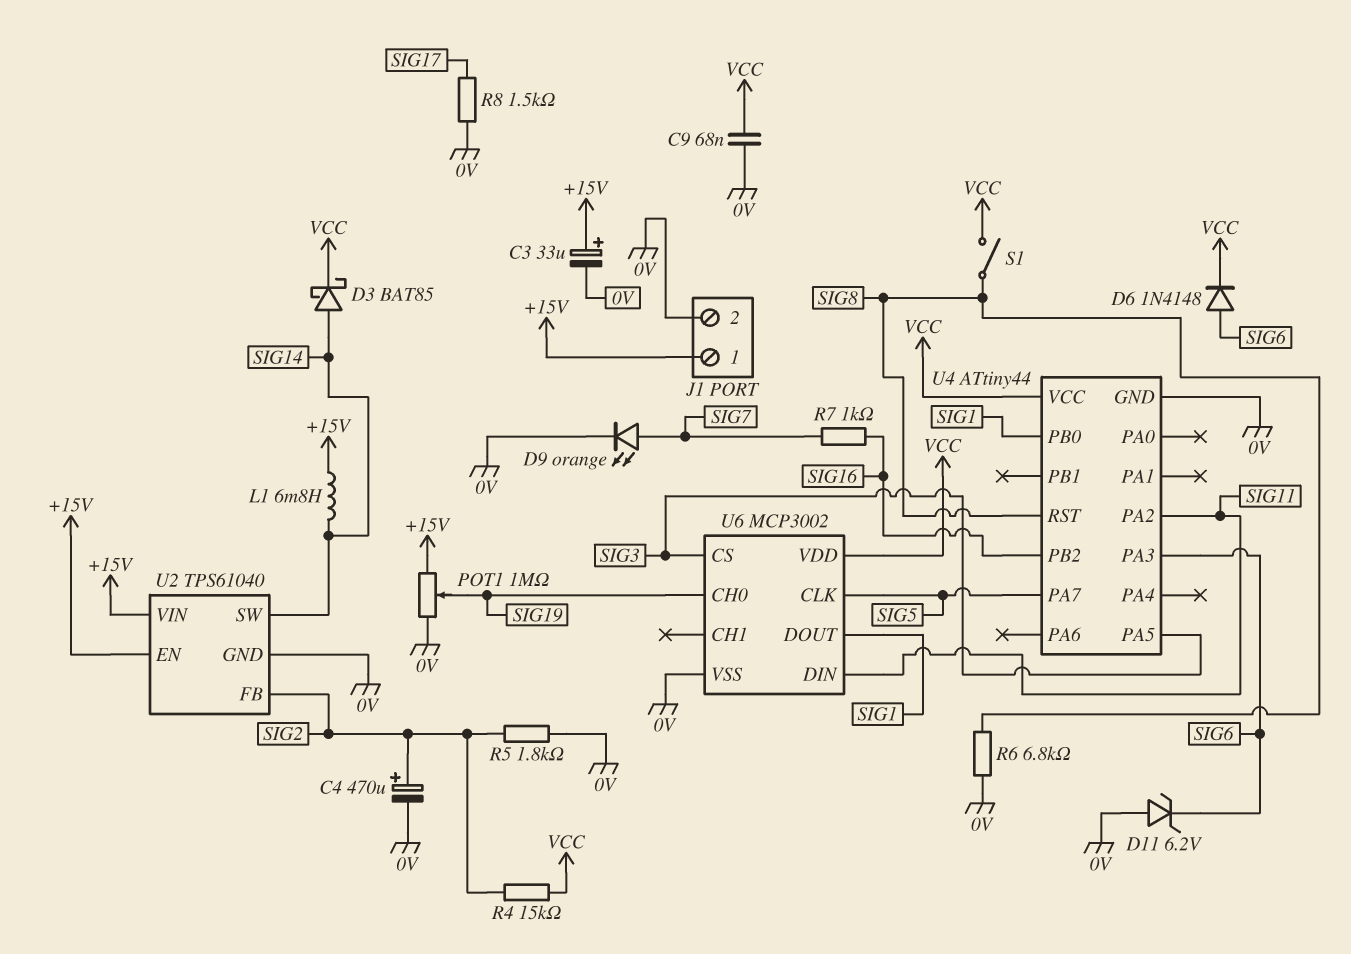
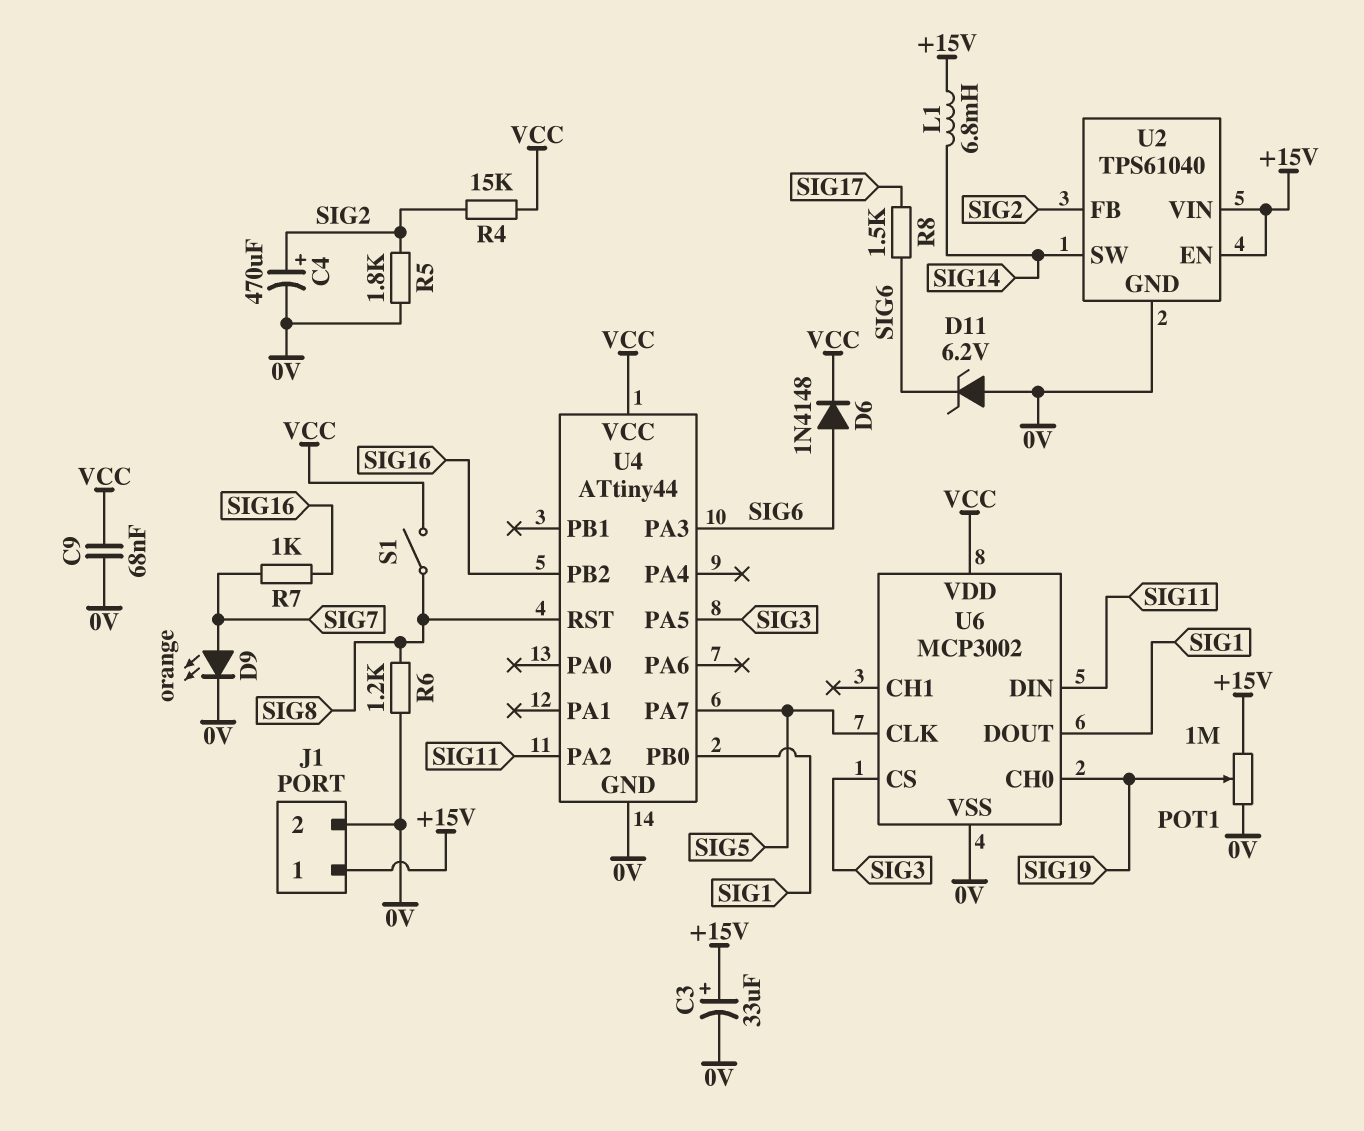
D3: schottky BAT85 (A SIG14, K VCC) -> none
R6: 6.8k (0V, SIG8) -> 1.2k (0V, SIG8)
R8: 1.5k (0V, SIG17) -> 1.5k (SIG6, SIG17)

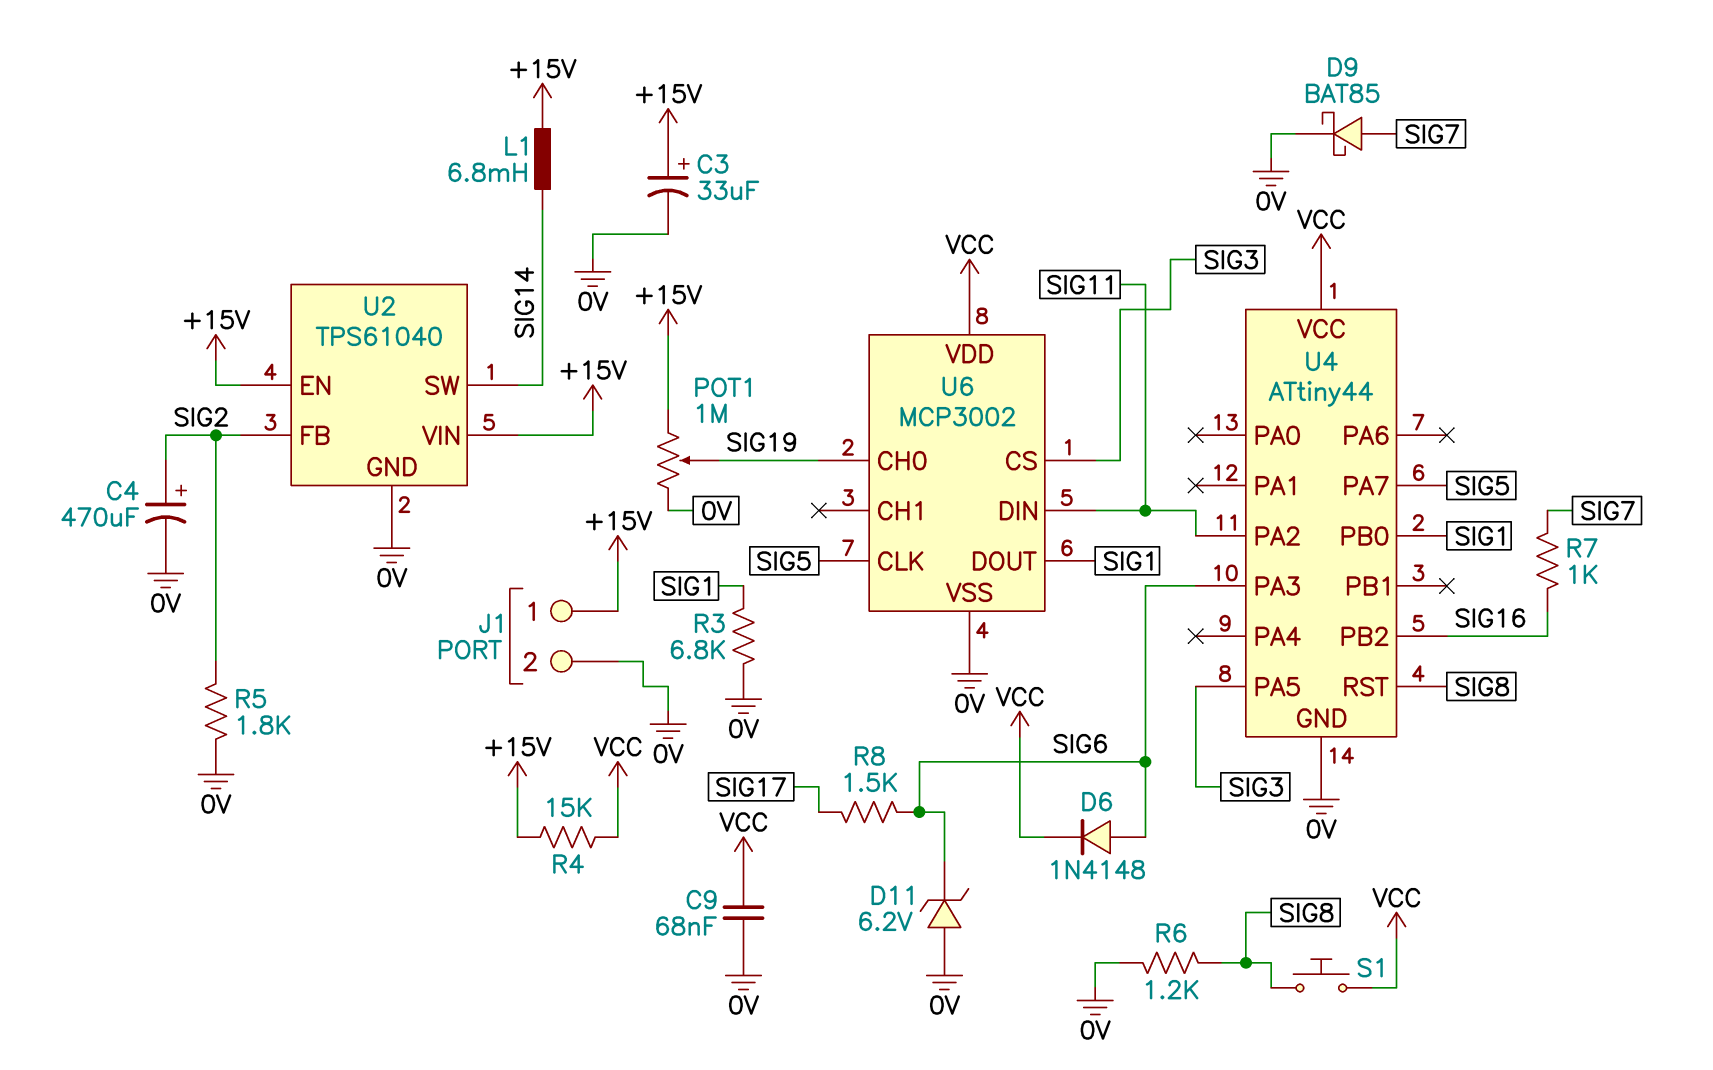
D9: LED orange (A SIG7, K 0V) -> schottky BAT85 (A SIG7, K 0V)
R3: none -> 6.8k (0V, SIG1)
R4: 15k (SIG2, VCC) -> 15k (+15V, VCC)
S1: switch (SIG8, VCC) -> button (SIG8, VCC)

